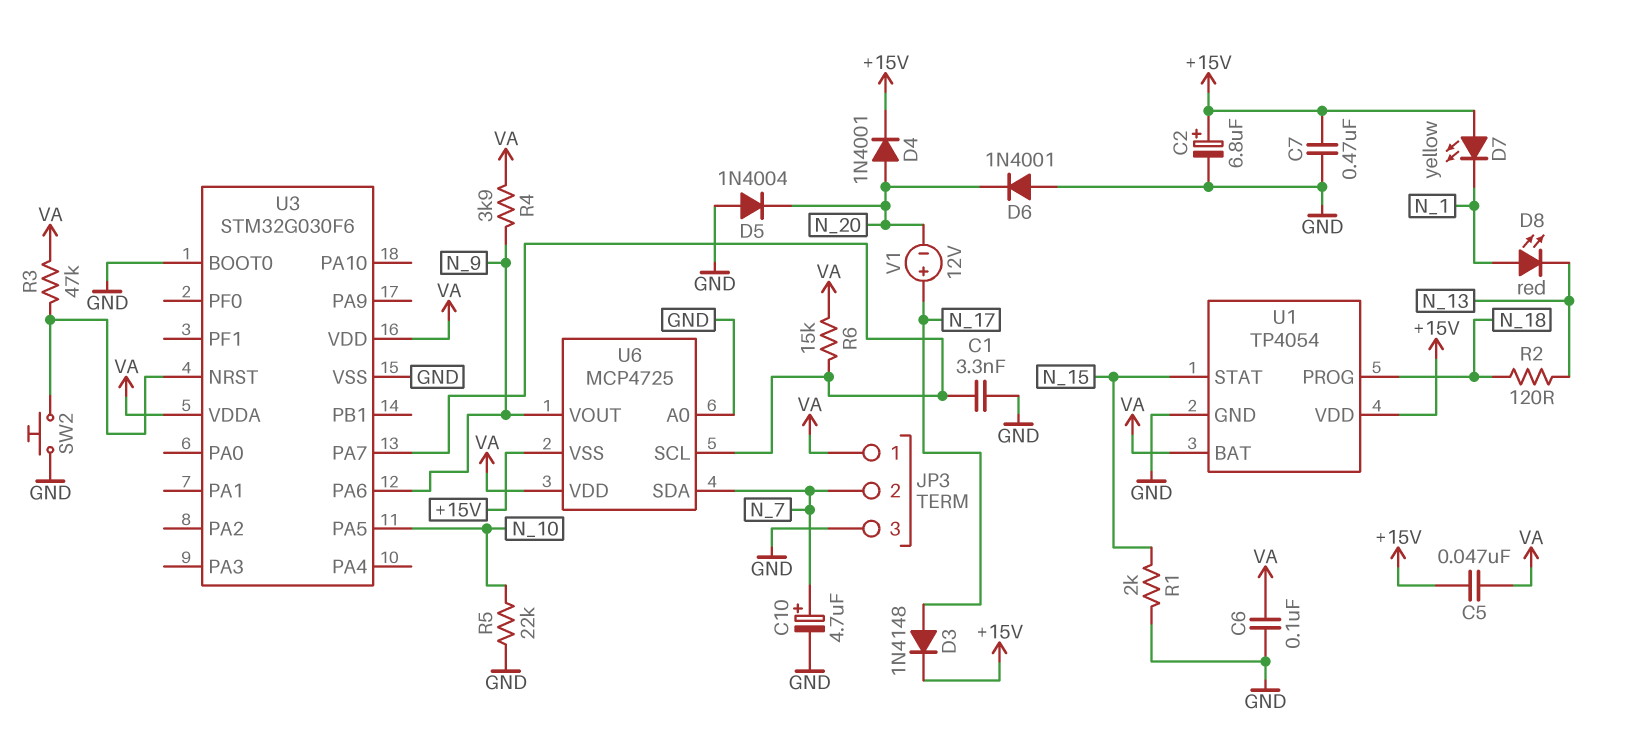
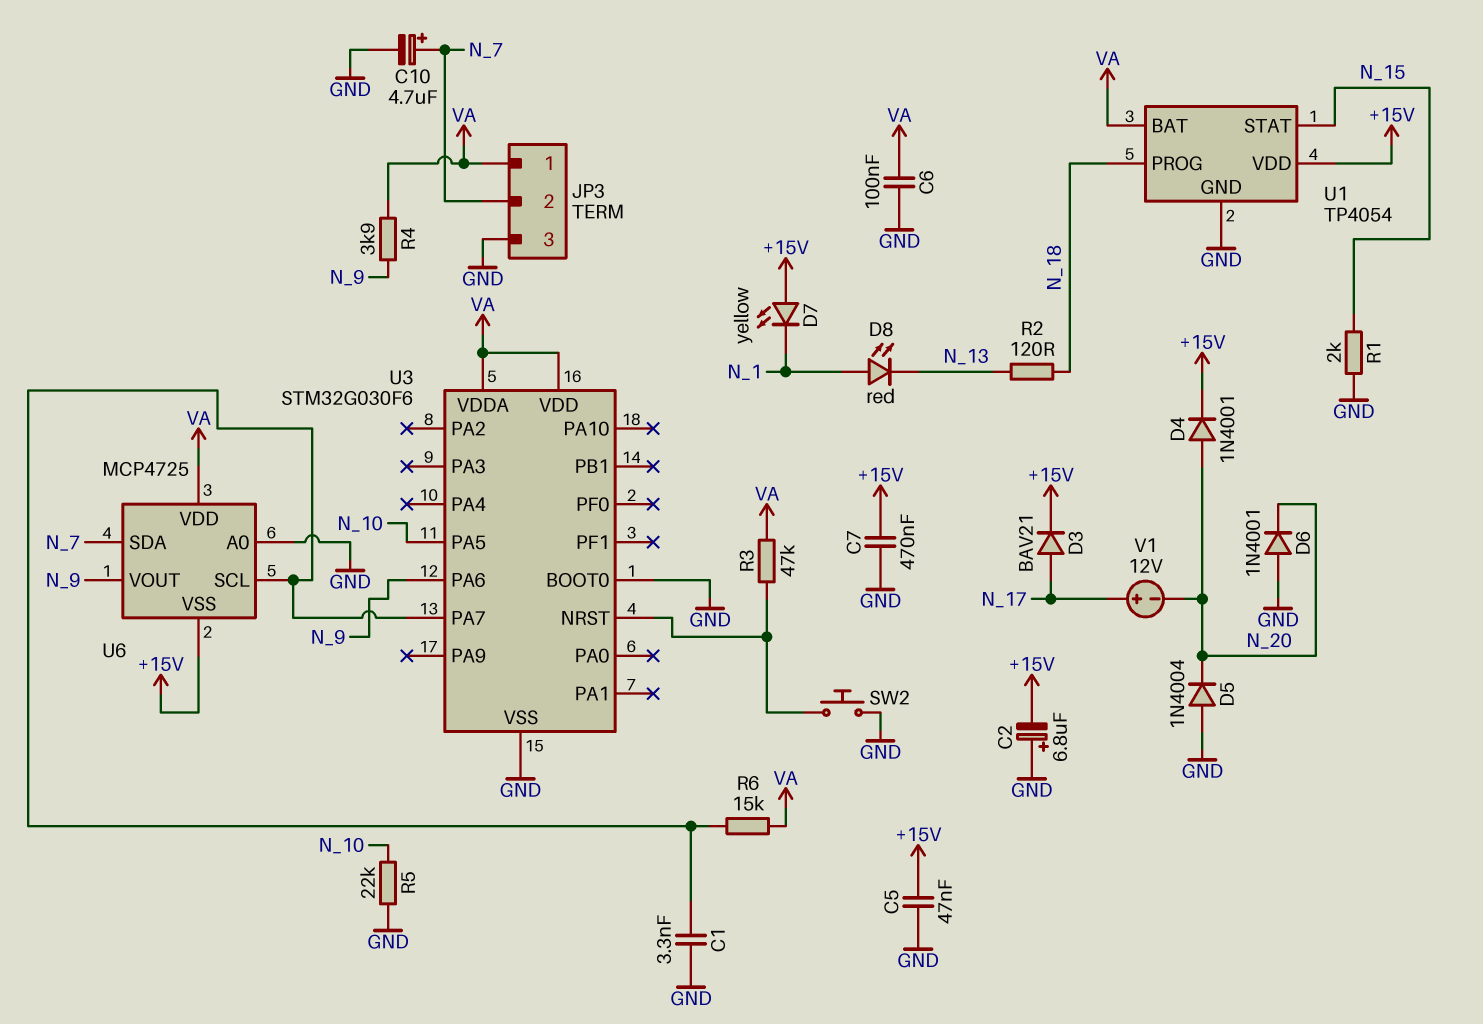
C2: 6.8uF (plus +15V, minus GND) -> 6.8uF (plus GND, minus +15V)
C5: 47nF (+15V, VA) -> 47nF (+15V, GND)
D3: diode 1N4148 (A N_17, K +15V) -> diode BAV21 (A N_17, K +15V)

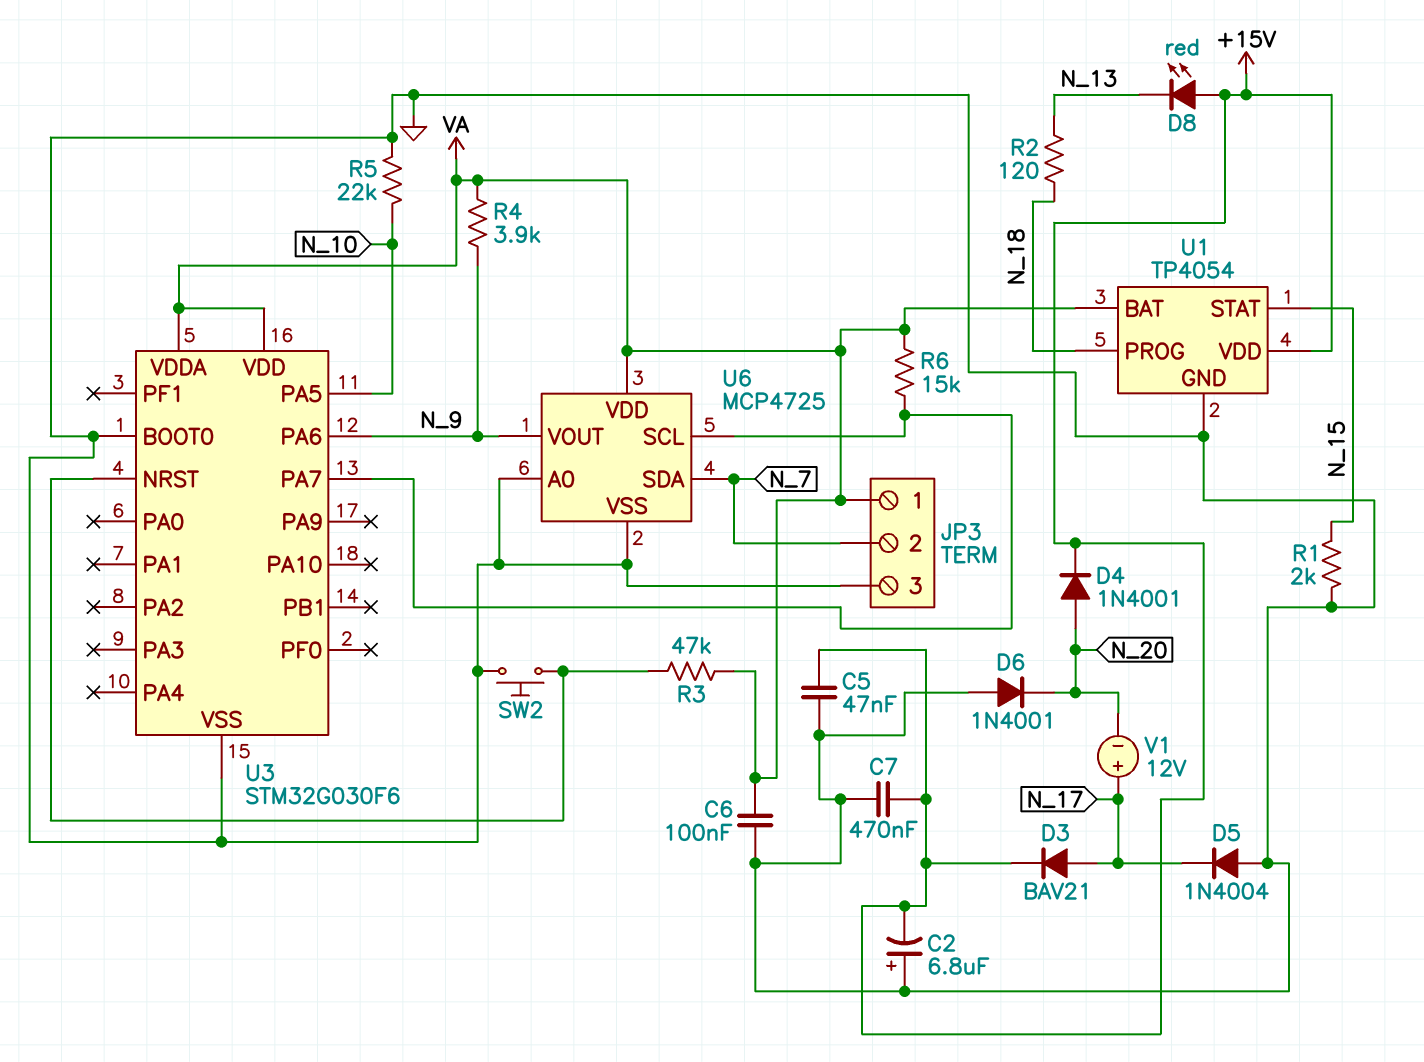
C1: 3.3nF (GND, U3/PA7) -> none
C10: 4.7uF (plus N_7, minus GND) -> none
D5: diode 1N4004 (A GND, K N_20) -> diode 1N4004 (A GND, K N_17)
D7: LED yellow (A +15V, K N_1) -> none
D8: LED red (A N_1, K N_13) -> LED red (A +15V, K N_13)
U6 pin VSS: +15V -> GND

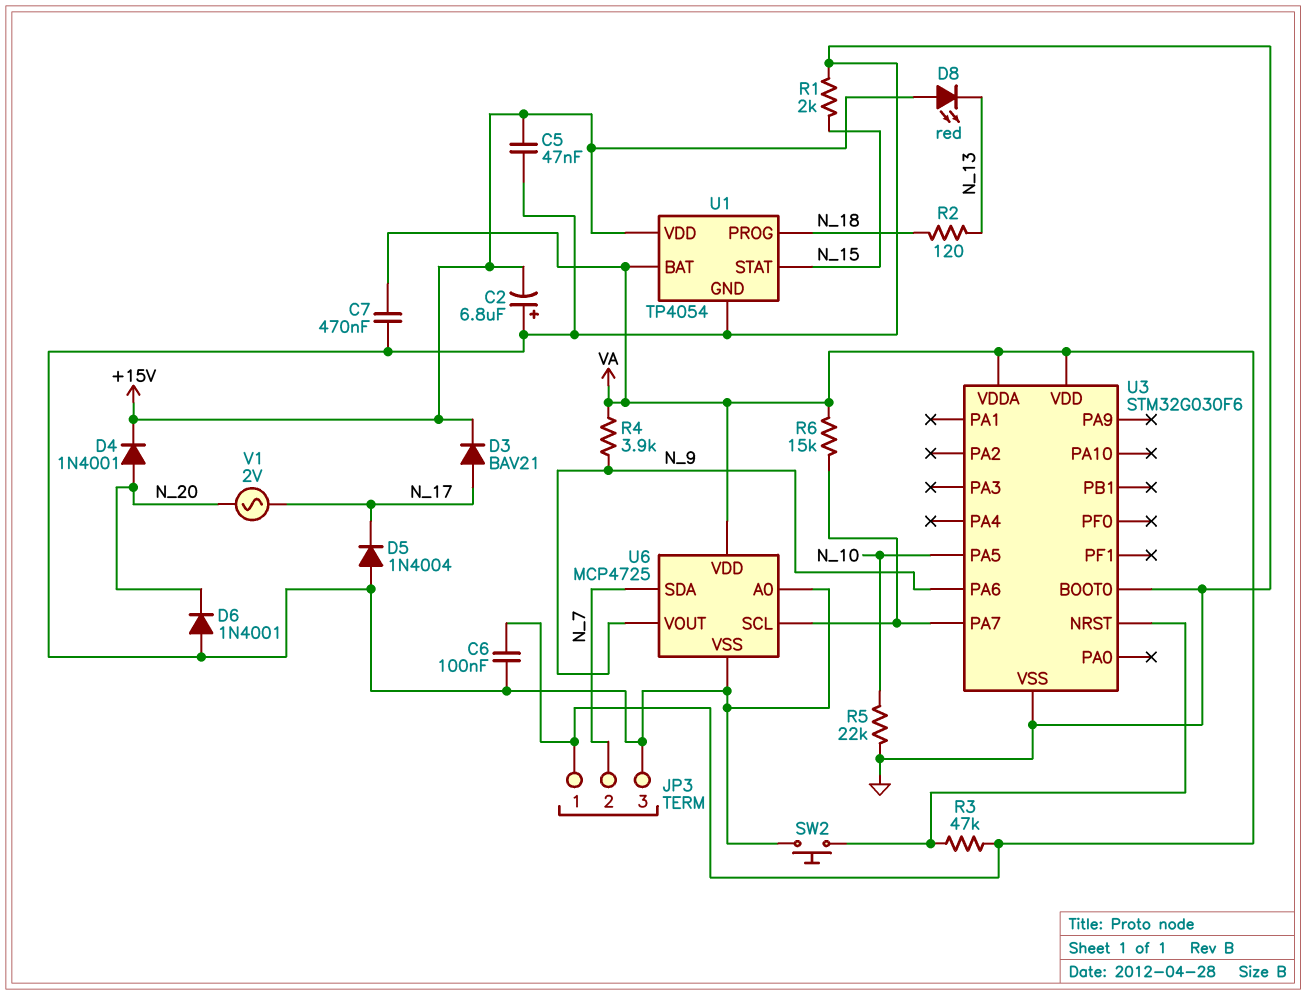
C7: 470nF (+15V, GND) -> 470nF (GND, VA)
V1: 12V (plus N_17, minus N_20) -> AC 2V (N_17, N_20)

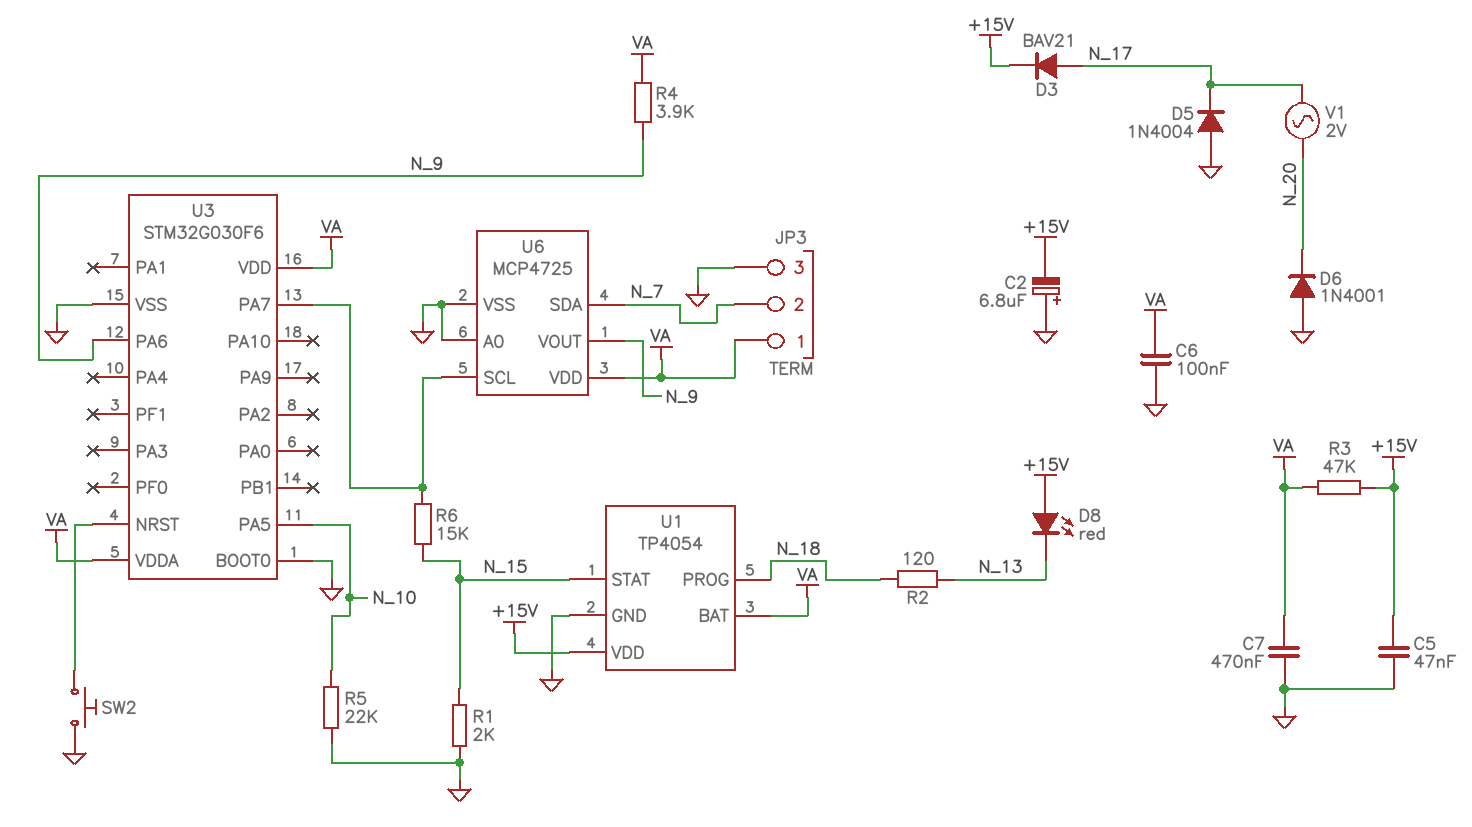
D4: diode 1N4001 (A N_20, K +15V) -> none
R3: 47k (U3/NRST, VA) -> 47k (+15V, VA)
R6: 15k (U3/PA7, VA) -> 15k (N_15, U3/PA7)

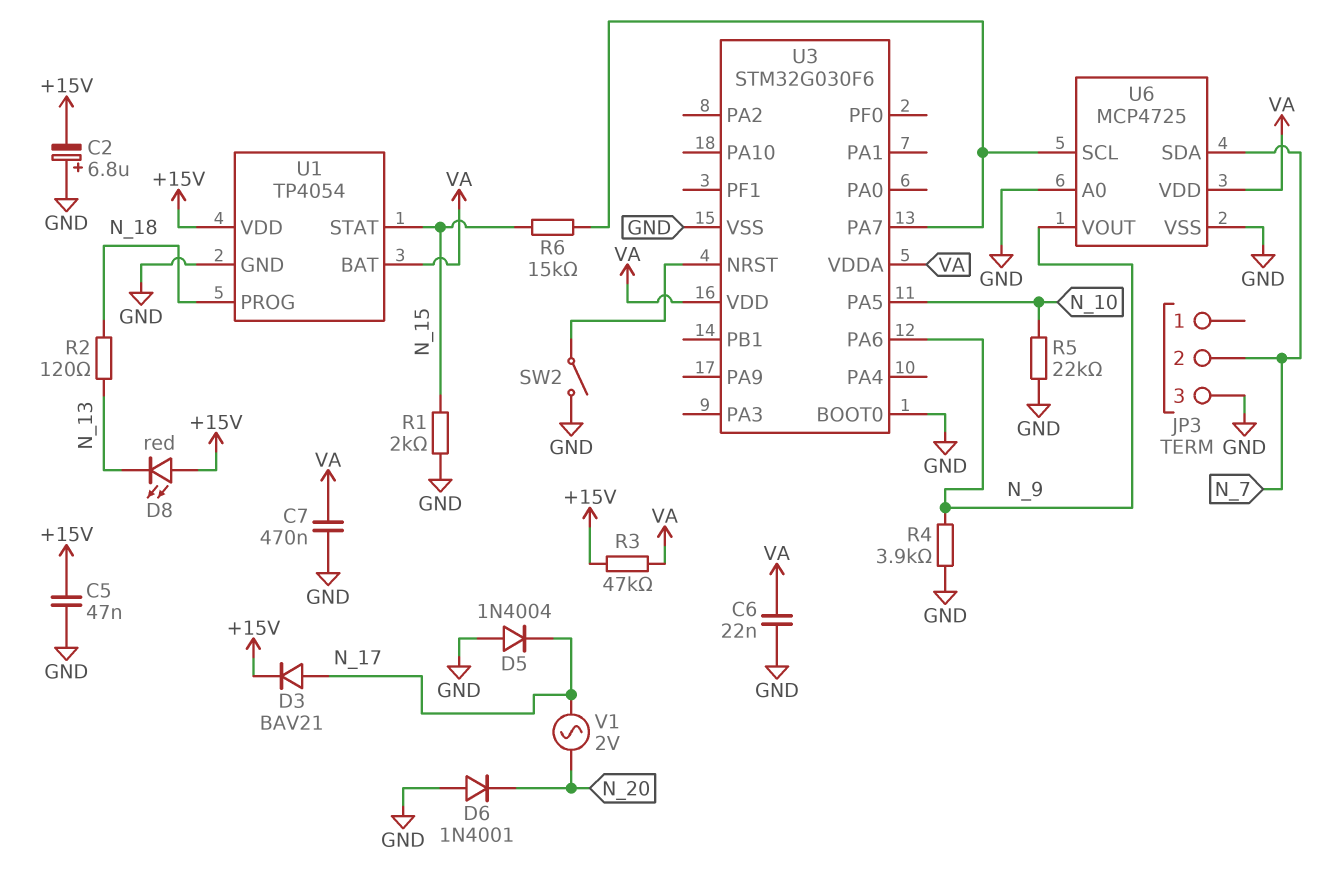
C6: 100nF (GND, VA) -> 22nF (GND, VA)
JP3 pin 1: VA -> none
R4: 3.9k (N_9, VA) -> 3.9k (GND, N_9)
SW2: button (GND, U3/NRST) -> switch (GND, U3/NRST)

